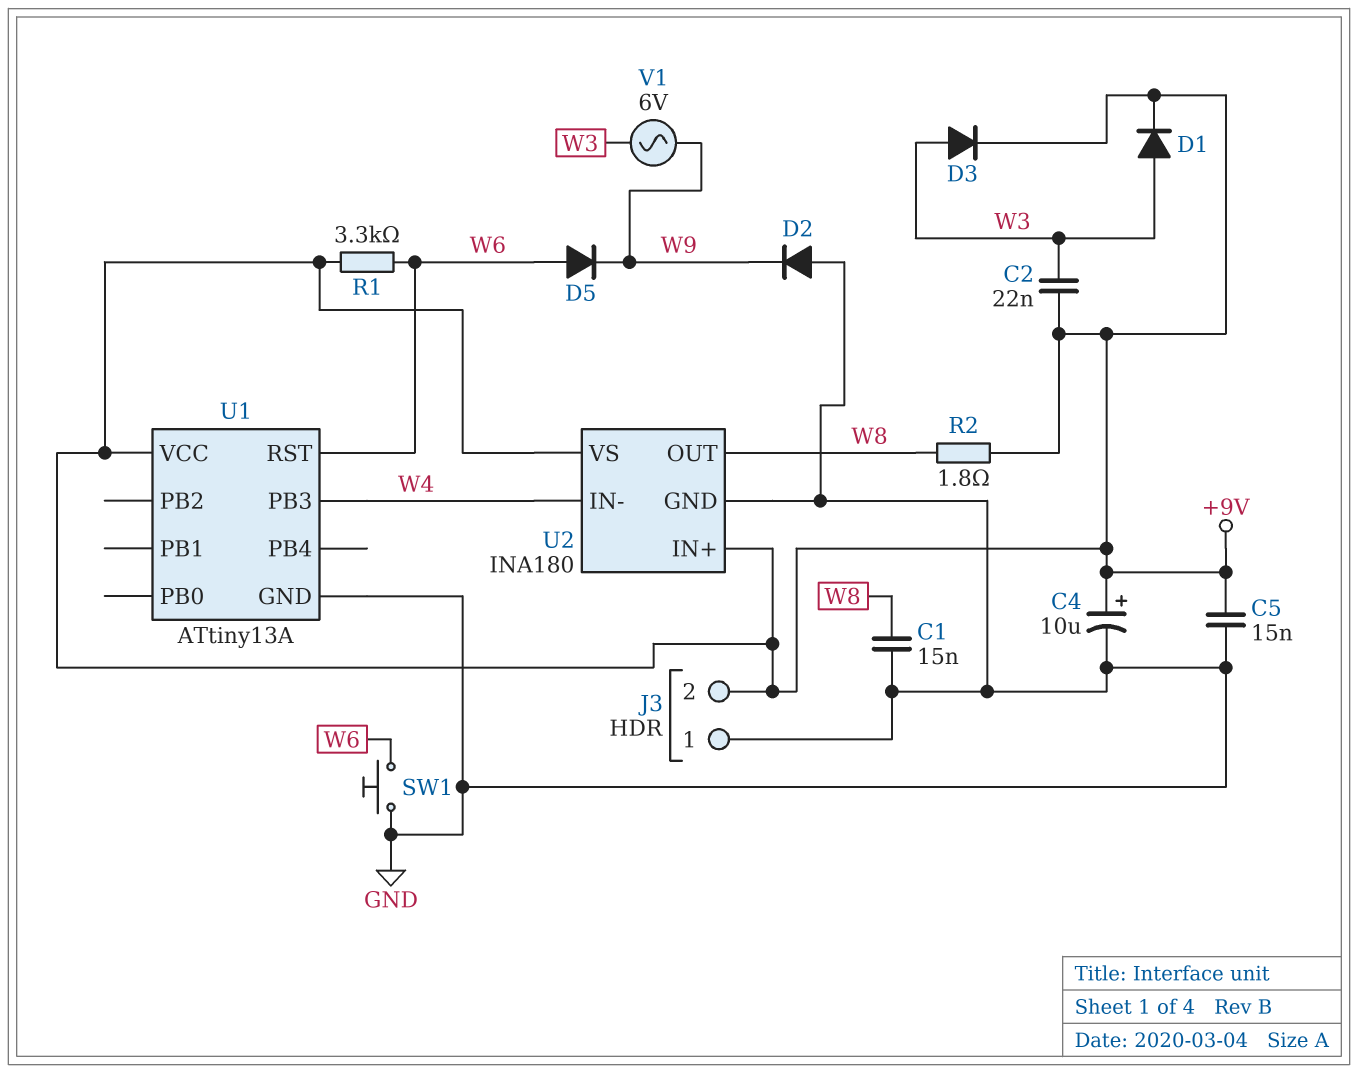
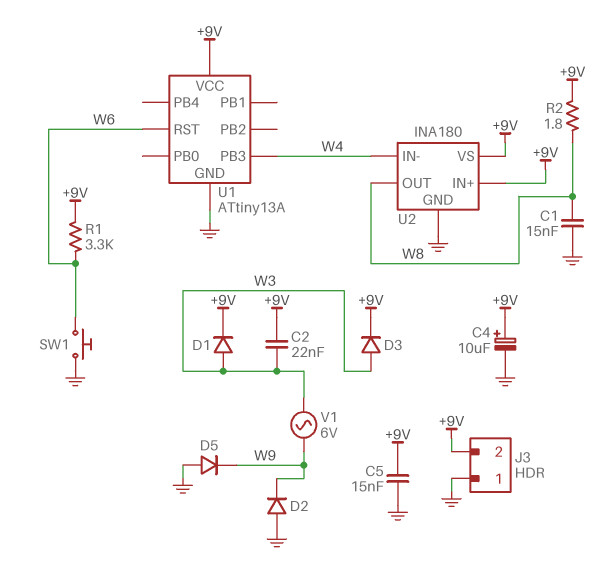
D5: diode (A W6, K W9) -> diode (A GND, K W9)

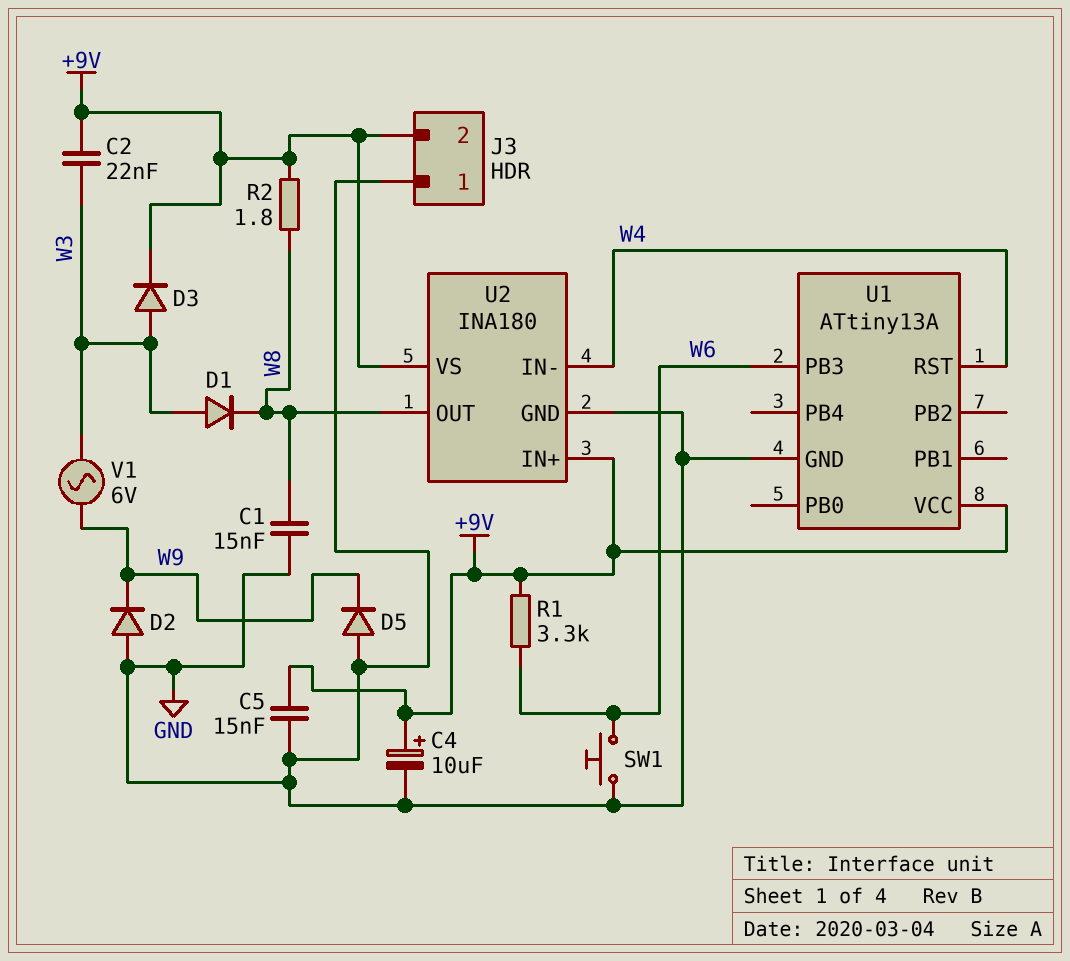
D1: diode (A W3, K +9V) -> diode (A W3, K W8)
U1 pin PB3: W4 -> W6
U1 pin RST: W6 -> W4

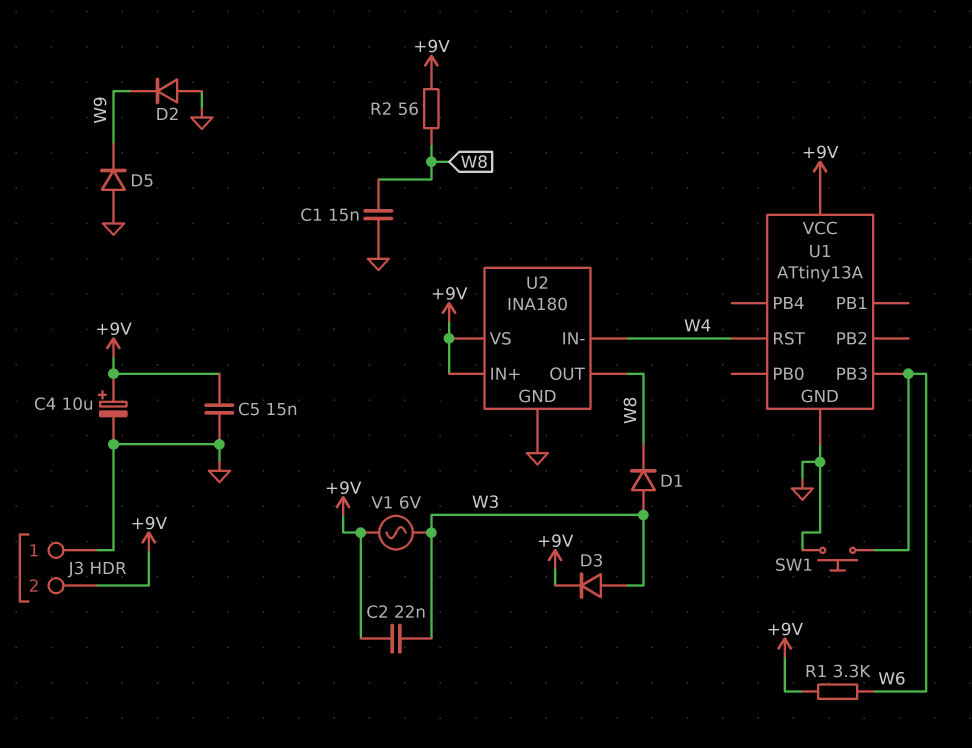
R2: 1.8 (+9V, W8) -> 56 (+9V, W8)
V1: AC 6V (W3, W9) -> AC 6V (+9V, W3)

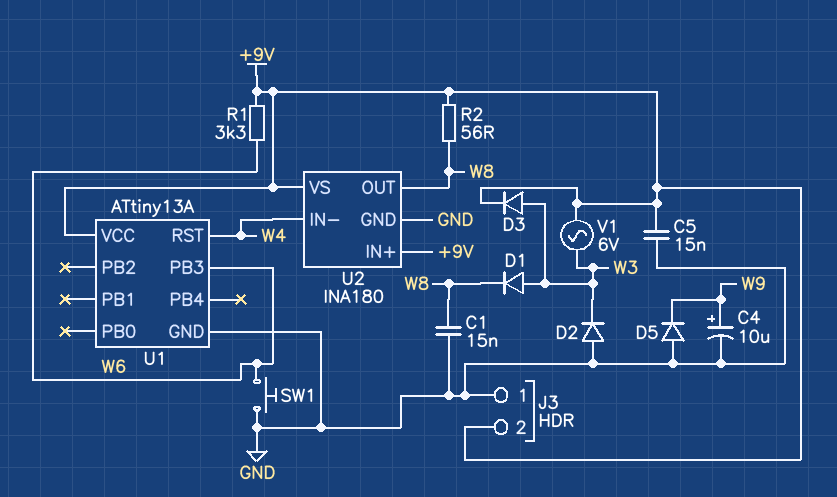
C2: 22nF (+9V, W3) -> none
C4: 10uF (plus +9V, minus GND) -> 10uF (plus W9, minus GND)
D2: diode (A GND, K W9) -> diode (A GND, K W3)

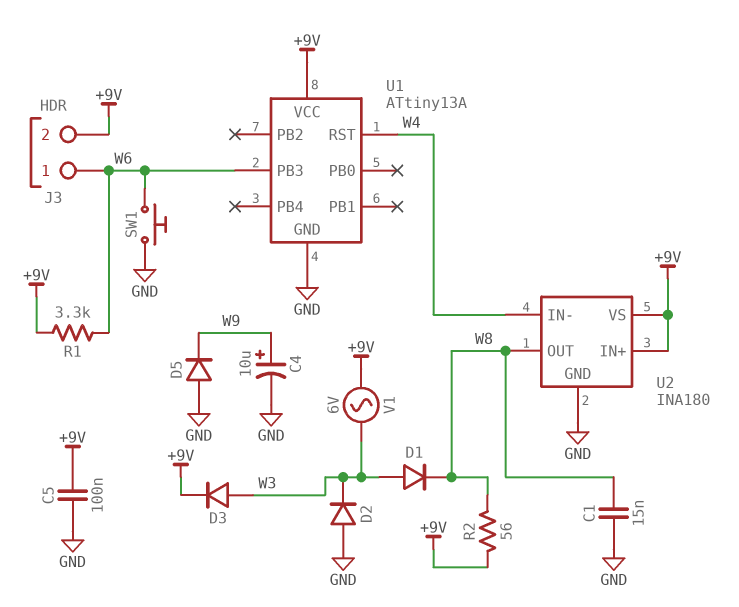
C5: 15nF (+9V, GND) -> 100nF (+9V, GND)
J3 pin 1: GND -> W6

